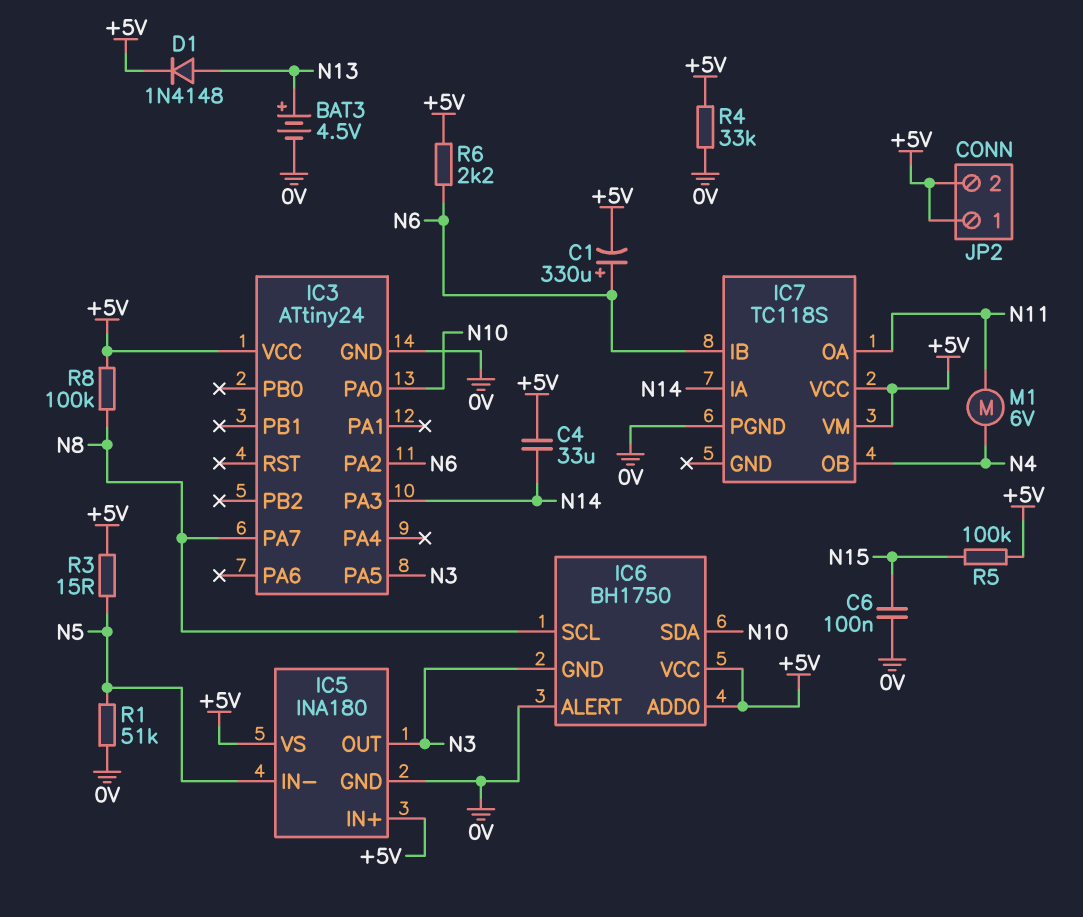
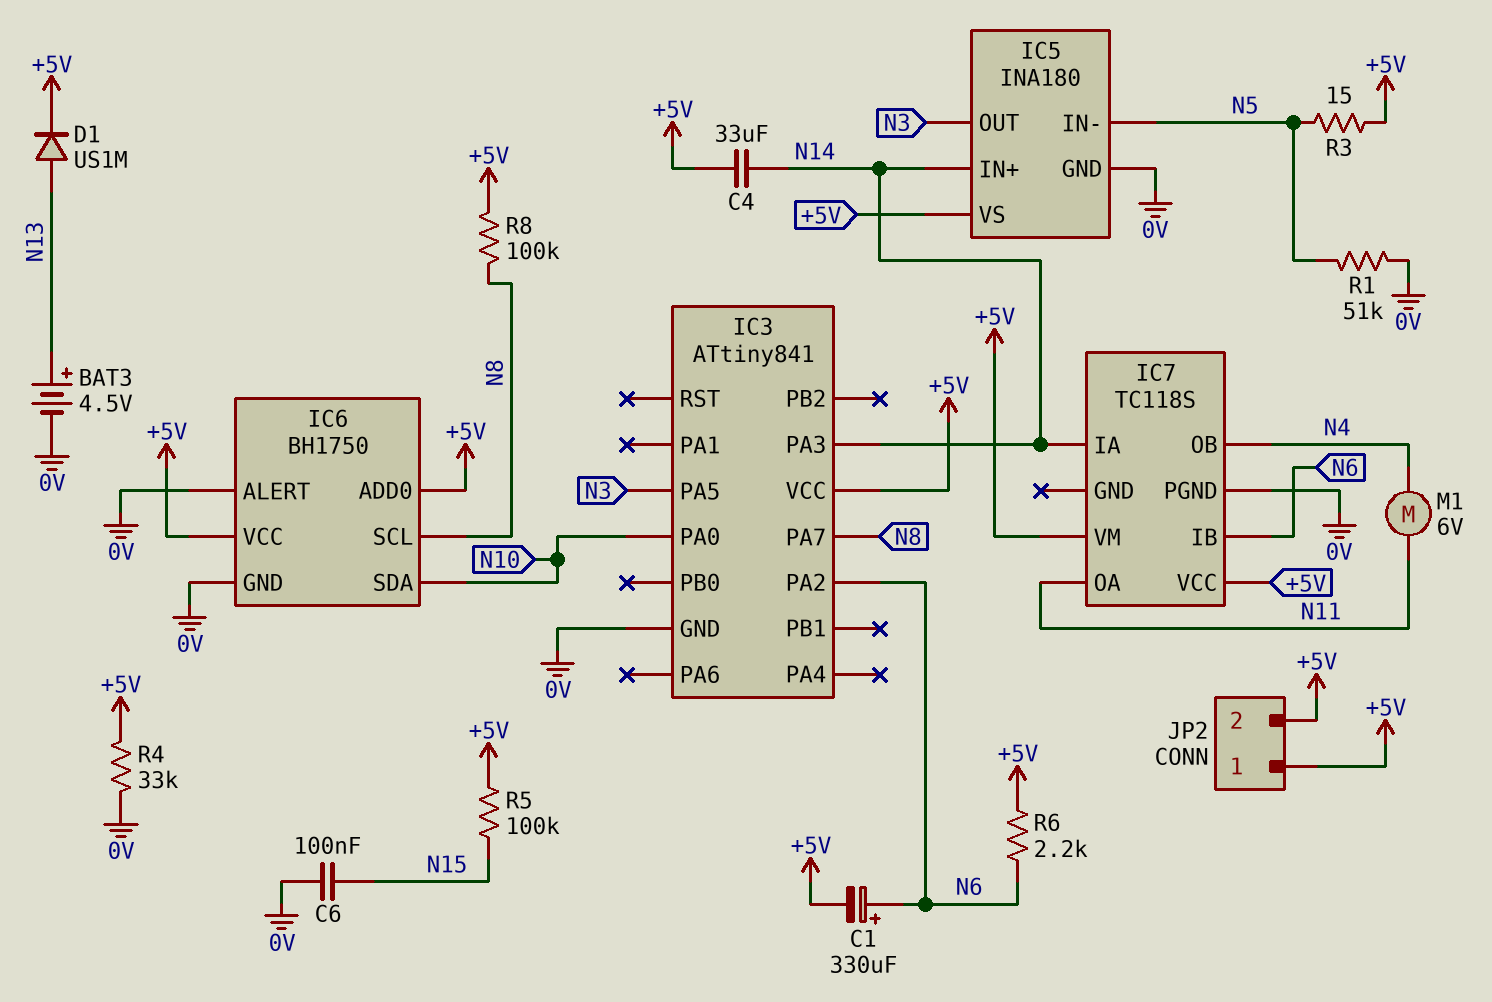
D1: diode 1N4148 (A N13, K +5V) -> diode US1M (A N13, K +5V)
IC3: ATtiny24 -> ATtiny841
IC5 pin IN+: +5V -> N14
IC6 pin GND: N3 -> 0V

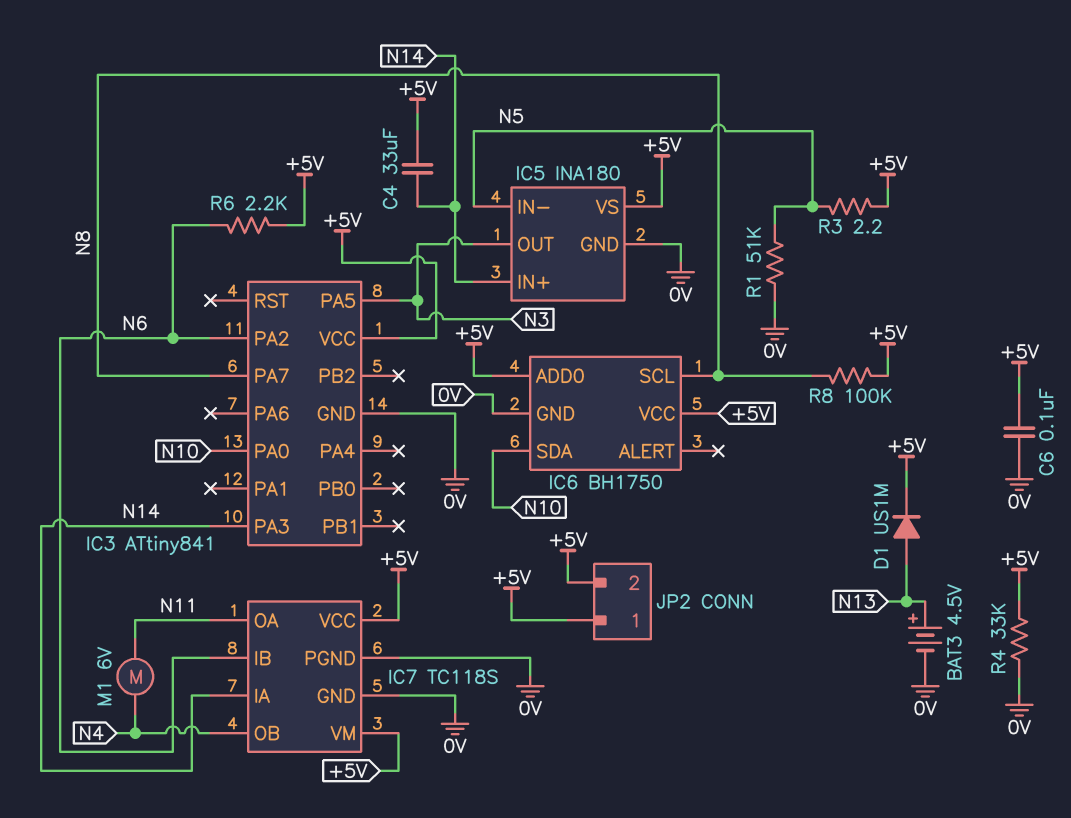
C1: 330uF (plus N6, minus +5V) -> none
C6: 100nF (0V, N15) -> 100nF (+5V, 0V)
IC6 pin ALERT: 0V -> none
IC7 pin GND: none -> 0V
R3: 15 (+5V, N5) -> 2.2 (+5V, N5)
R5: 100k (+5V, N15) -> none

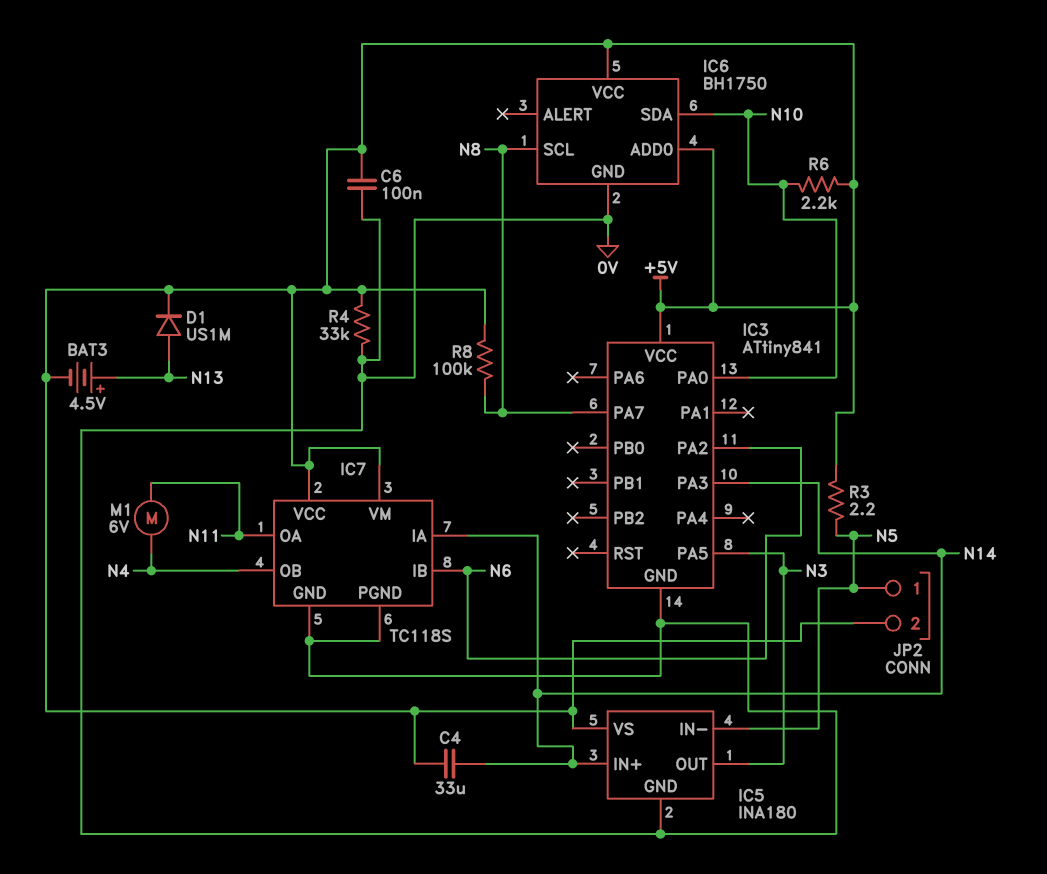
BAT3: 4.5V (plus N13, minus 0V) -> 4.5V (plus N13, minus +5V)
JP2 pin 1: +5V -> N5
R1: 51k (0V, N5) -> none
R6: 2.2k (+5V, N6) -> 2.2k (+5V, N10)

